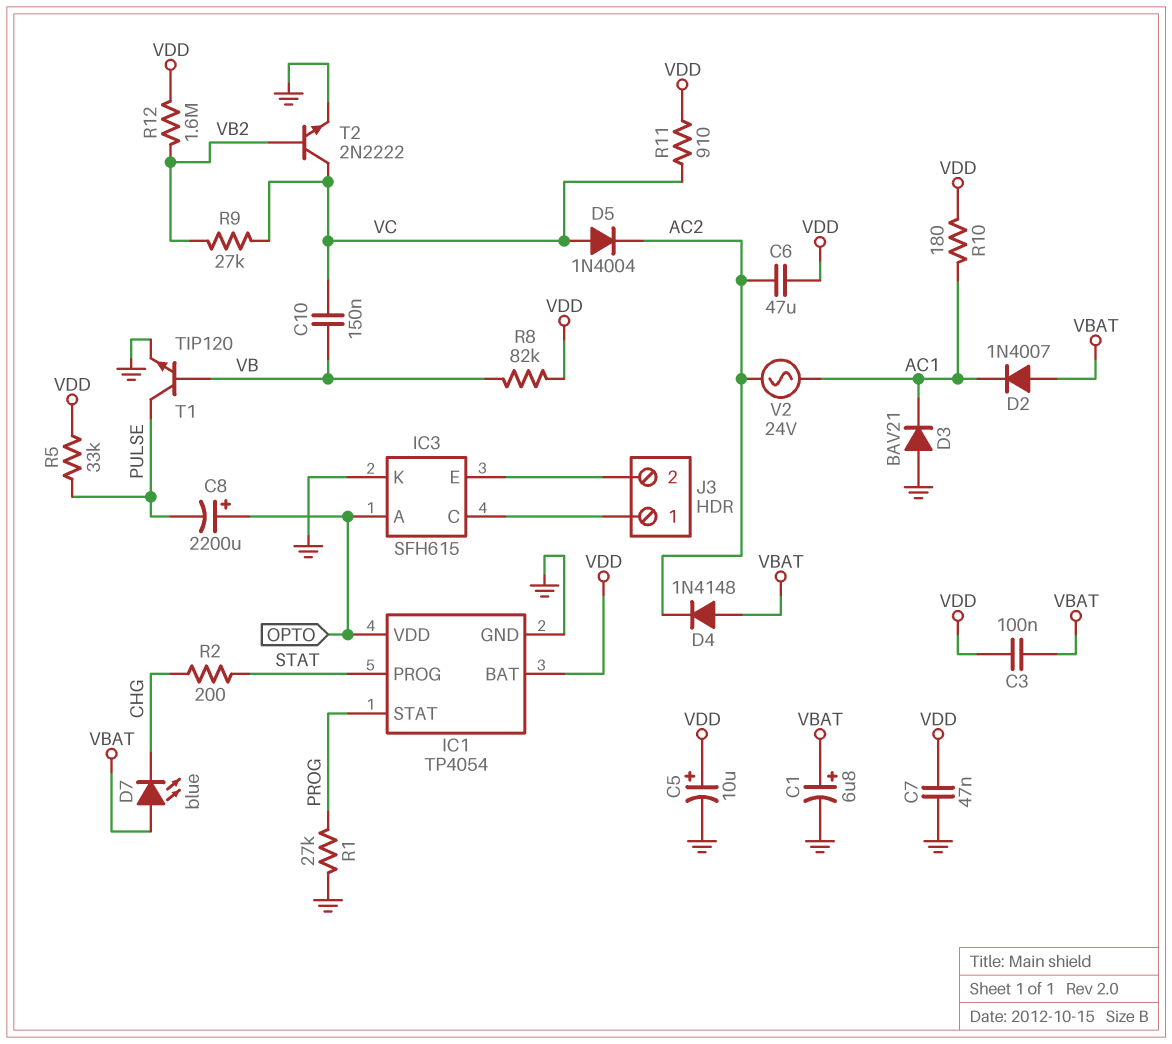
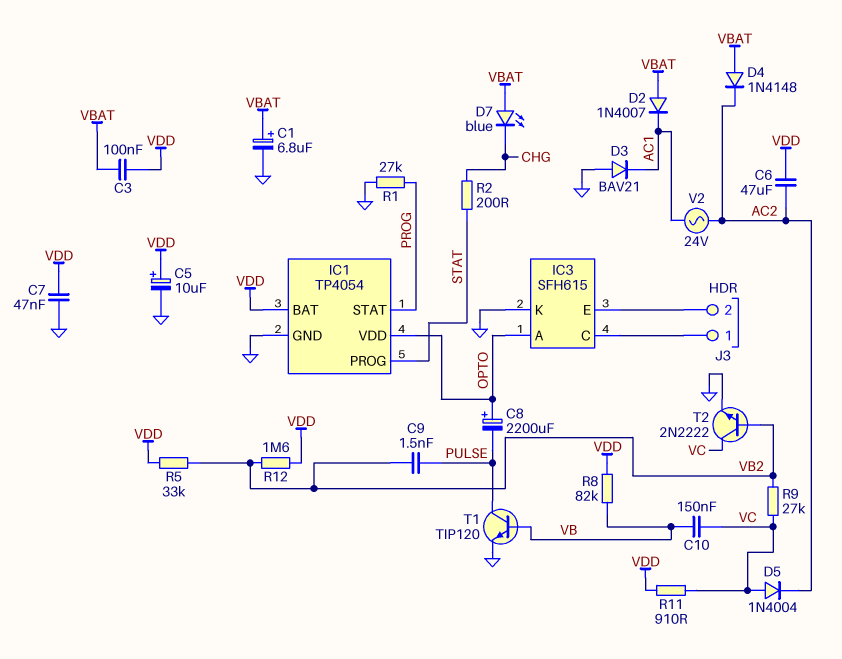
C9: none -> 1.5nF (PULSE, VB2)
R5: 33k (PULSE, VDD) -> 33k (VB2, VDD)
R10: 180 (AC1, VDD) -> none

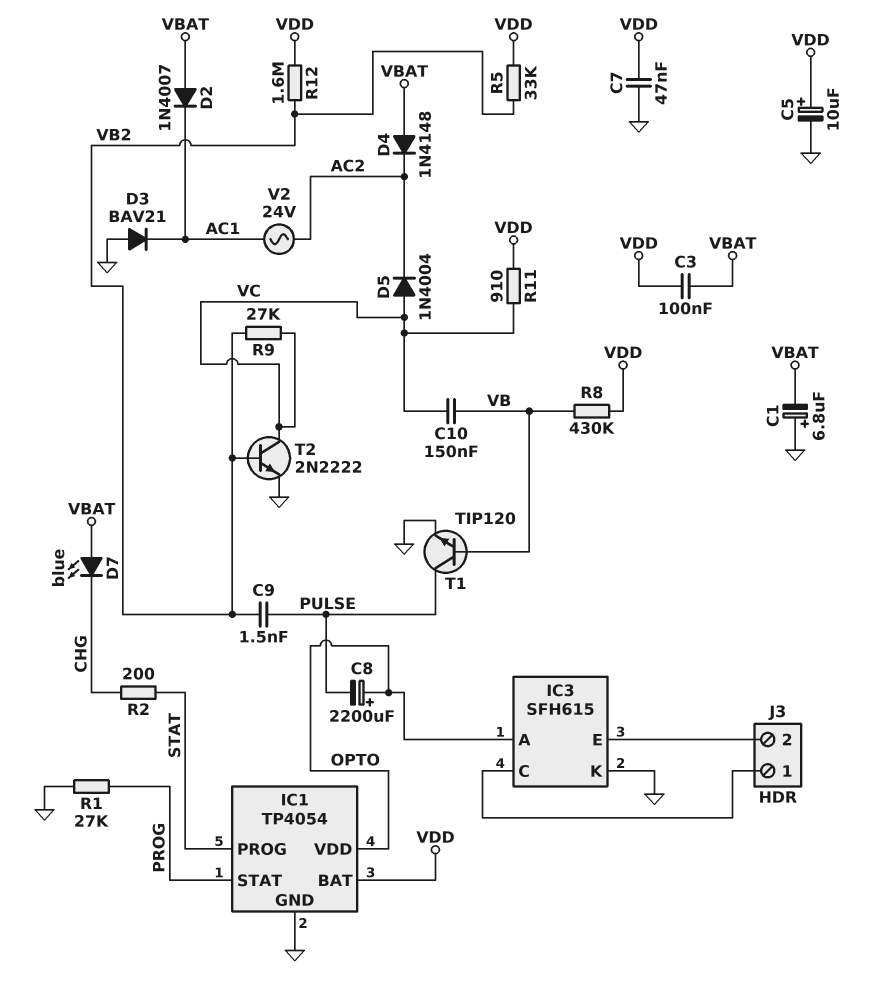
C1: 6.8uF (plus VBAT, minus GND) -> 6.8uF (plus GND, minus VBAT)
C6: 47uF (AC2, VDD) -> none
R8: 82k (VB, VDD) -> 430k (VB, VDD)

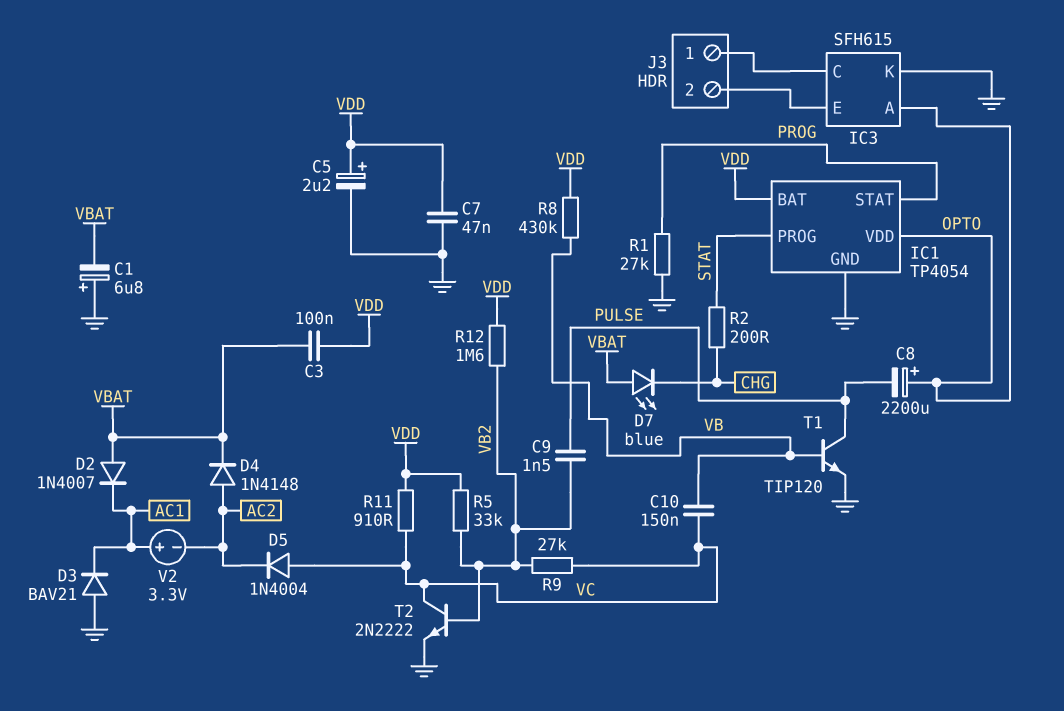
C5: 10uF (plus VDD, minus GND) -> 2.2uF (plus VDD, minus GND)
D4: diode 1N4148 (A VBAT, K AC2) -> diode 1N4148 (A AC2, K VBAT)
V2: AC 24V (AC1, AC2) -> 3.3V (plus AC1, minus AC2)

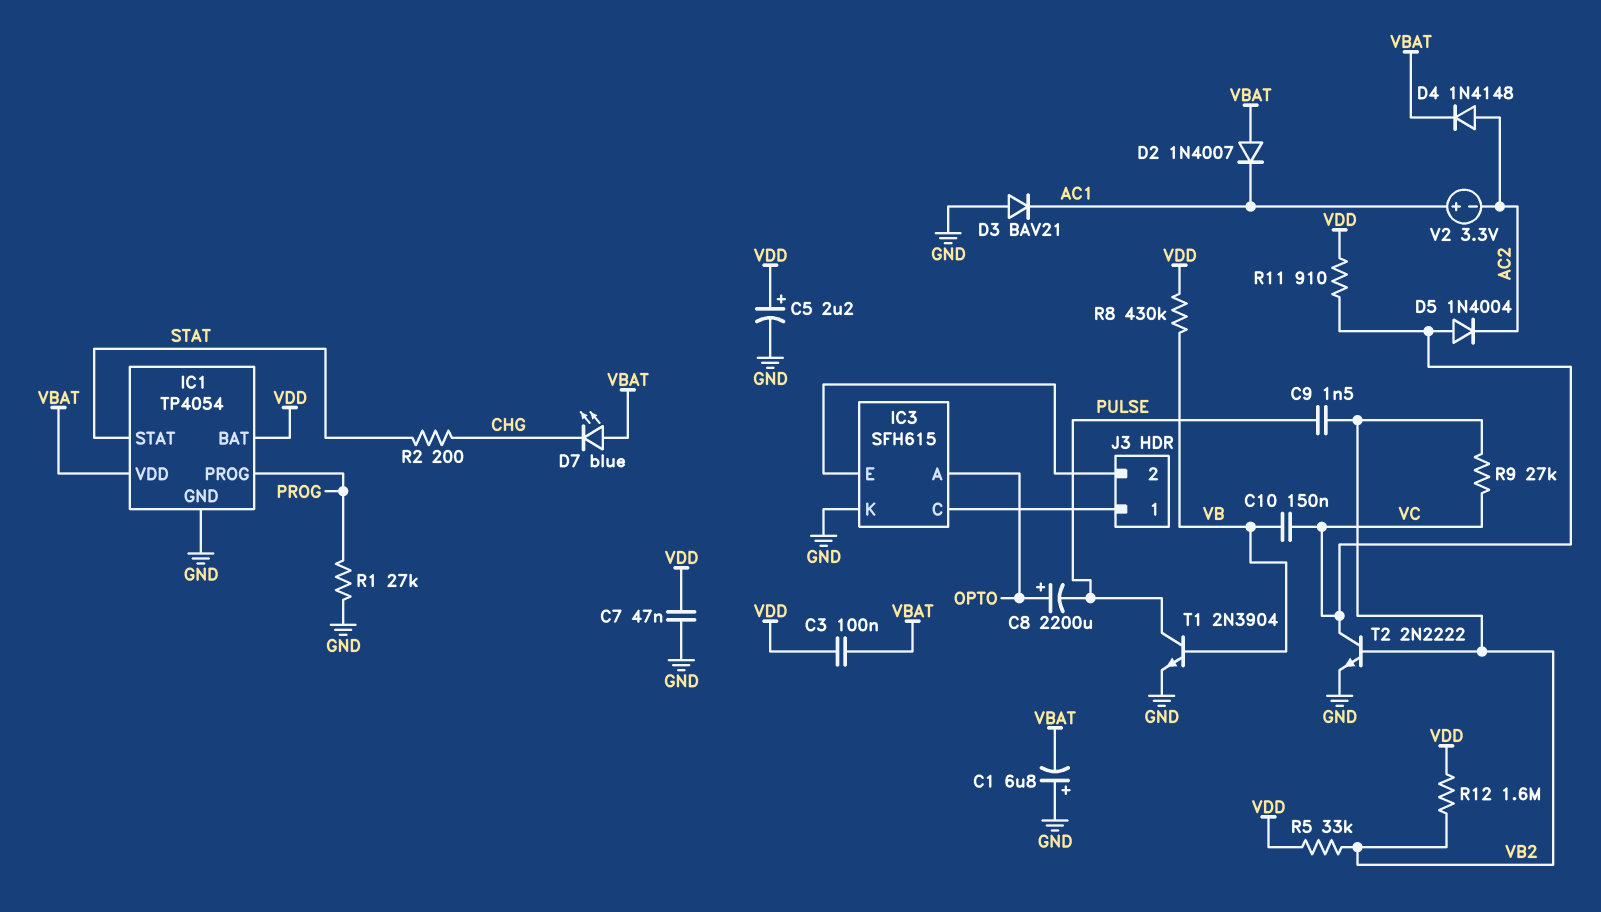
IC1 pin PROG: STAT -> PROG
IC1 pin STAT: PROG -> STAT
IC1 pin VDD: OPTO -> VBAT
T1: NPN TIP120 (B VB, C PULSE, E GND) -> NPN 2N3904 (B VB, C PULSE, E GND)

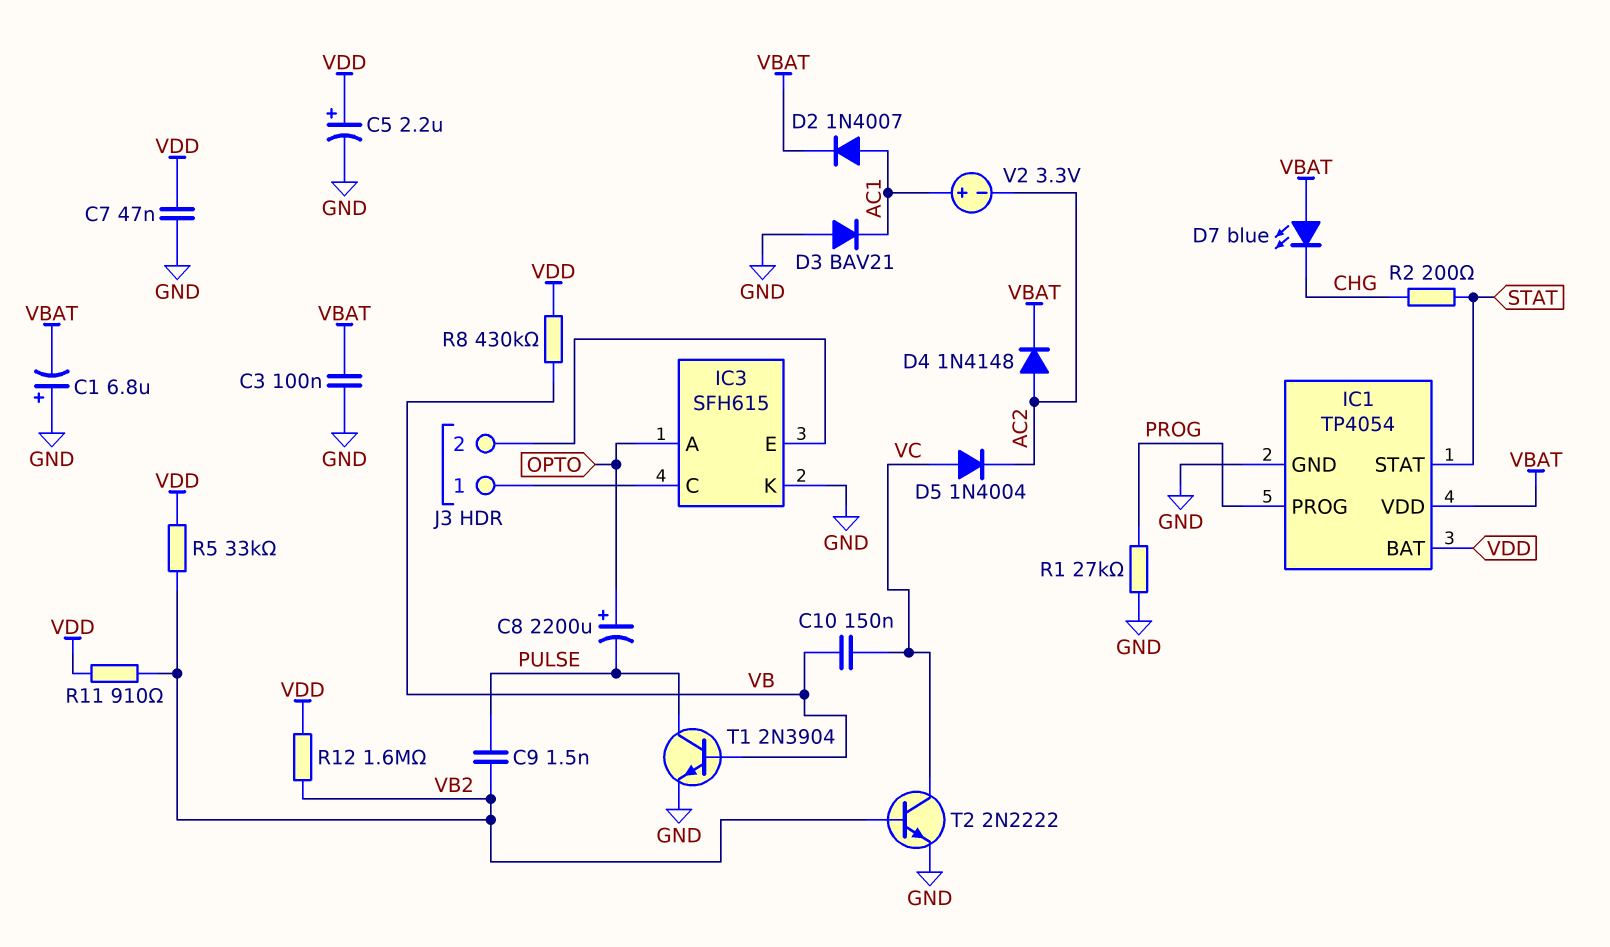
C3: 100nF (VBAT, VDD) -> 100nF (GND, VBAT)
D2: diode 1N4007 (A VBAT, K AC1) -> diode 1N4007 (A AC1, K VBAT)
R9: 27k (VB2, VC) -> none
R11: 910 (VC, VDD) -> 910 (VB2, VDD)

